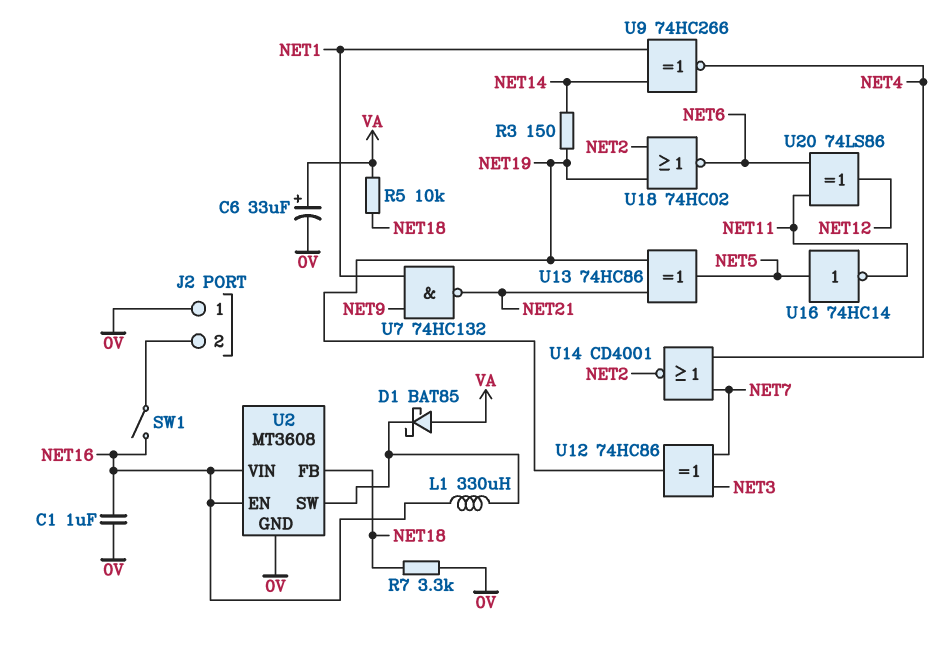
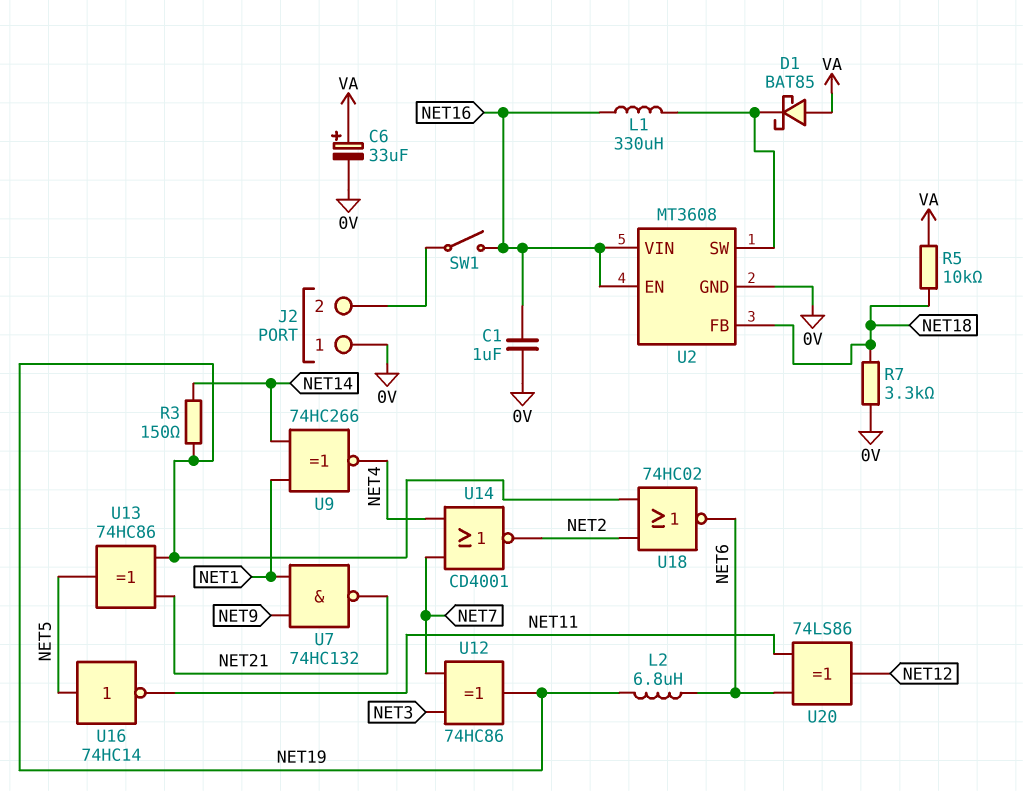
L2: none -> 6.8uH (NET6, NET19)

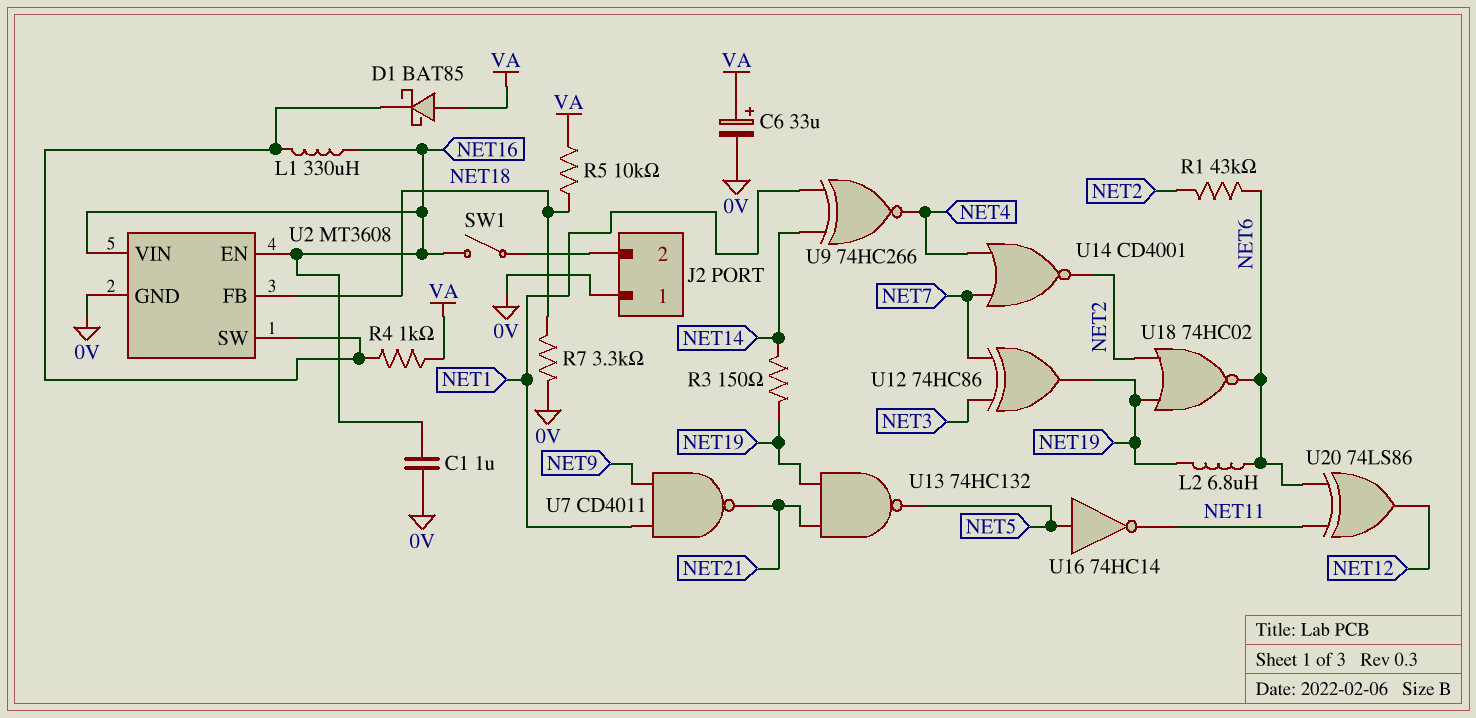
R1: none -> 43k (NET2, NET6)
R4: none -> 1k (U2/SW, VA)
U7: NAND 74HC132 (in NET1, in NET9, out NET21) -> NAND CD4011 (in NET1, in NET9, out NET21)
U13: XOR 74HC86 (in NET19, in NET21, out NET5) -> NAND 74HC132 (in NET19, in NET21, out NET5)

